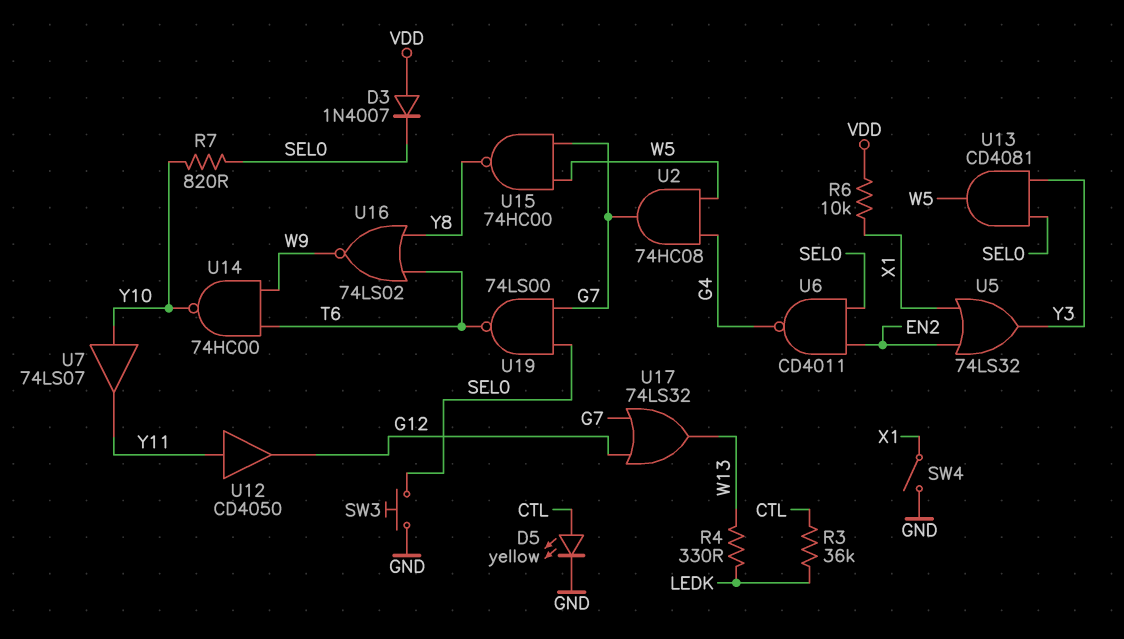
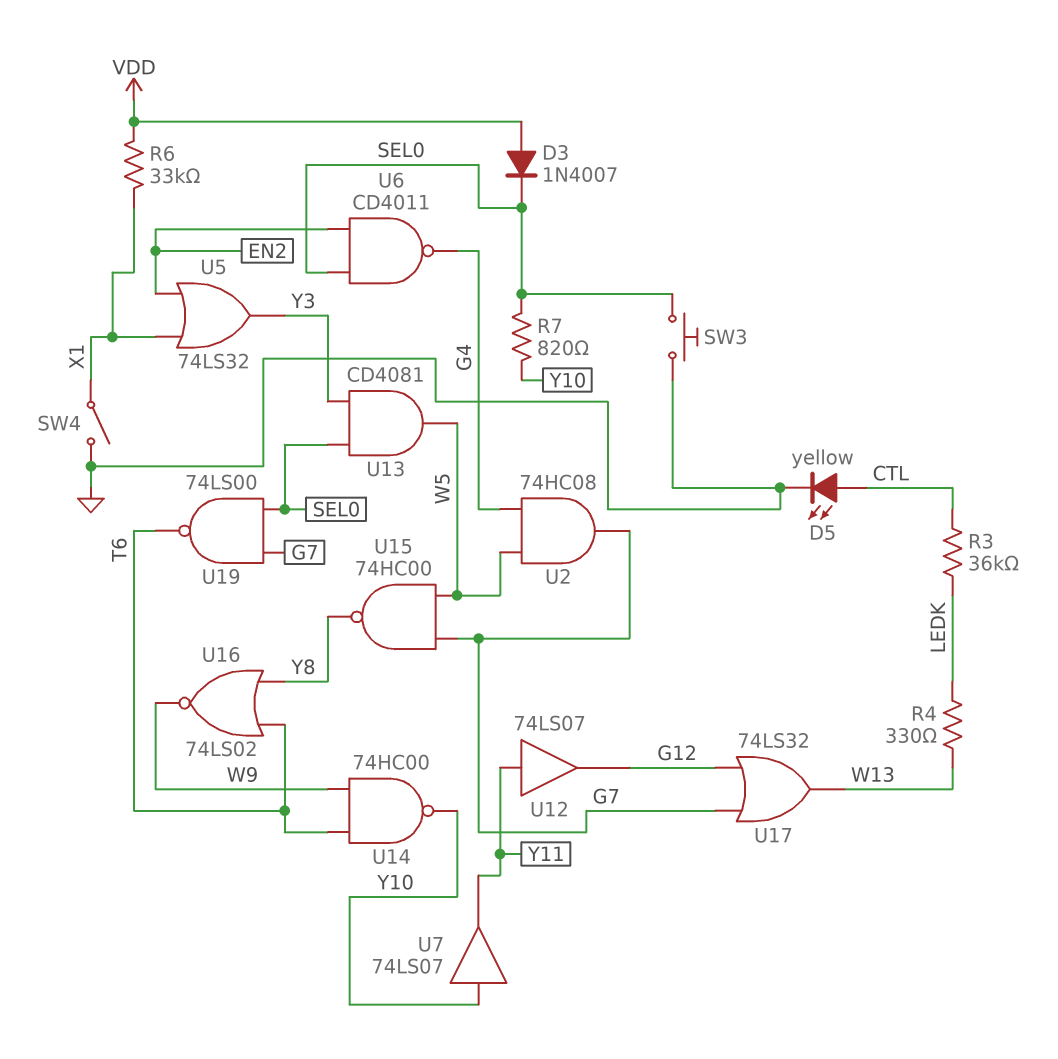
R6: 10k (VDD, X1) -> 33k (VDD, X1)
U12: buffer CD4050 (in Y11, out G12) -> buffer 74LS07 (in Y11, out G12)

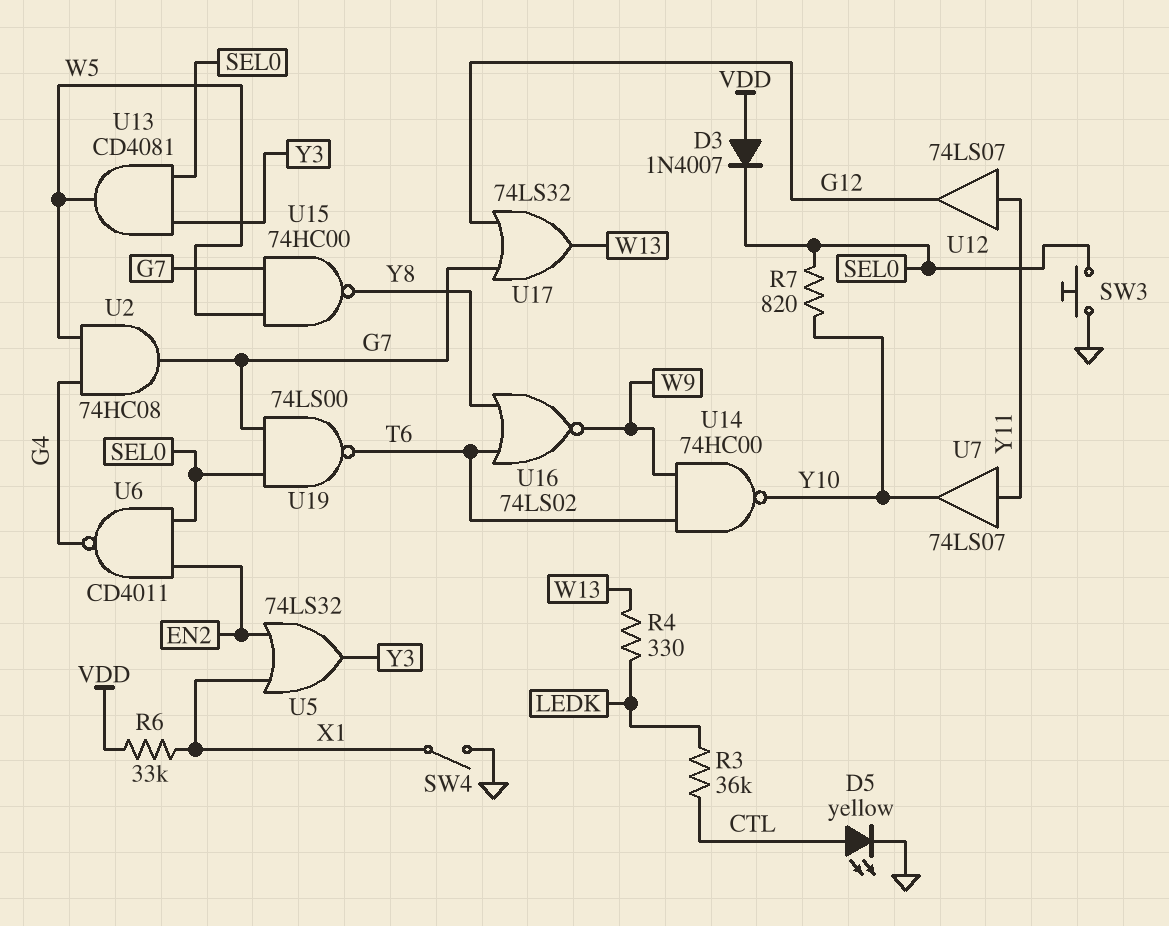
U7: buffer 74LS07 (in Y10, out Y11) -> buffer 74LS07 (in Y11, out Y10)

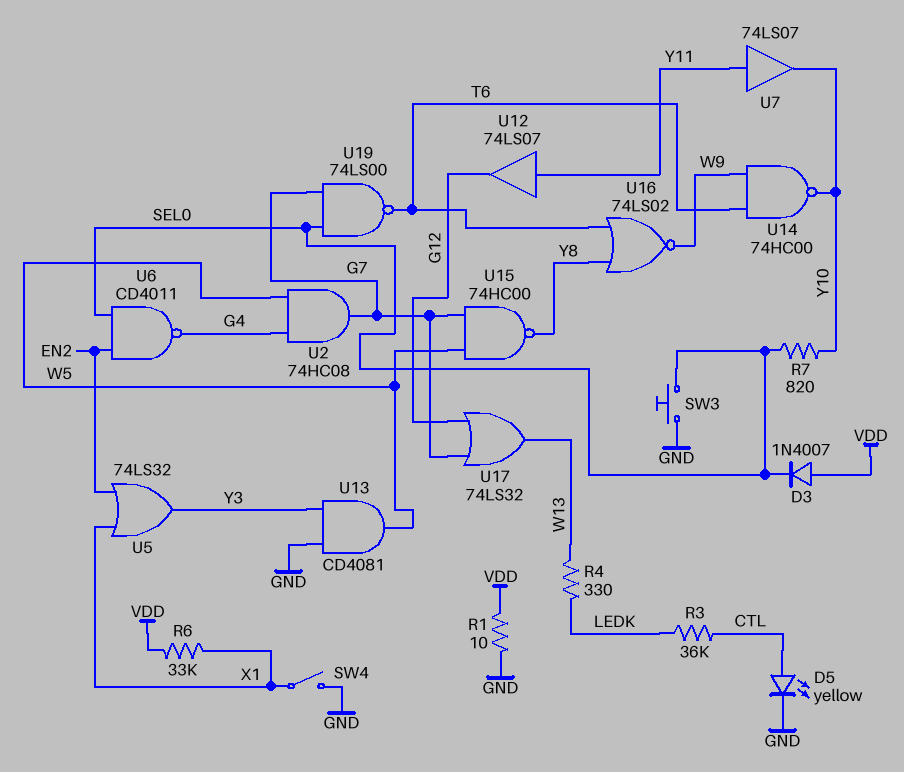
R1: none -> 10 (GND, VDD)
U13: AND CD4081 (in SEL0, in Y3, out W5) -> AND CD4081 (in GND, in Y3, out W5)

